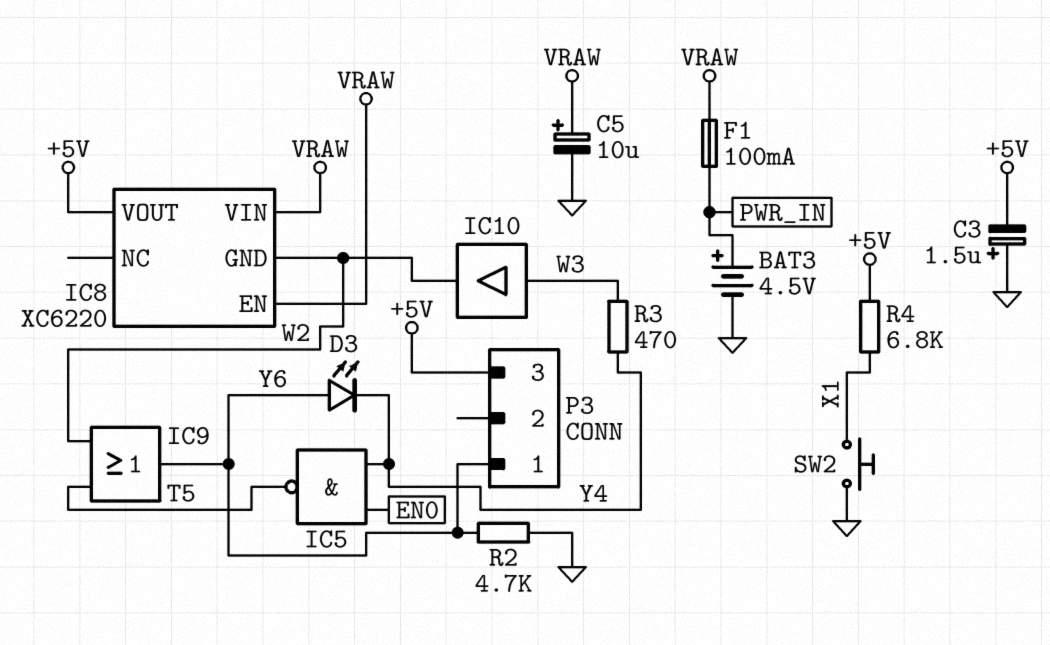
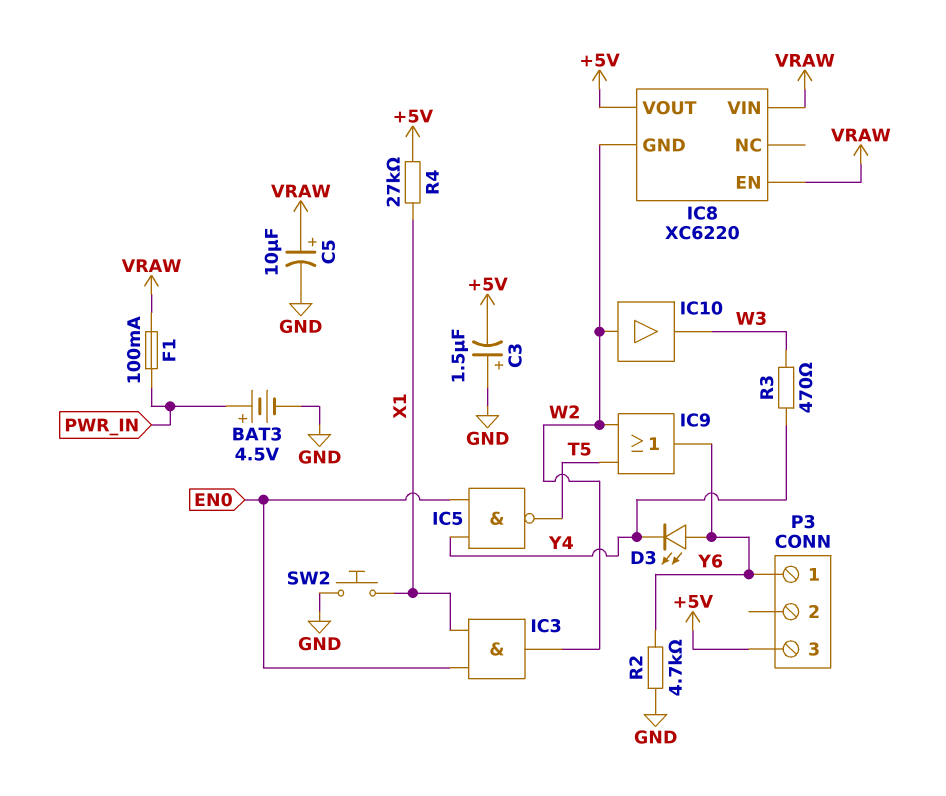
IC3: none -> AND (in EN0, in X1, out W2)
IC10: buffer (in W3, out W2) -> buffer (in W2, out W3)
R4: 6.8k (+5V, X1) -> 27k (+5V, X1)

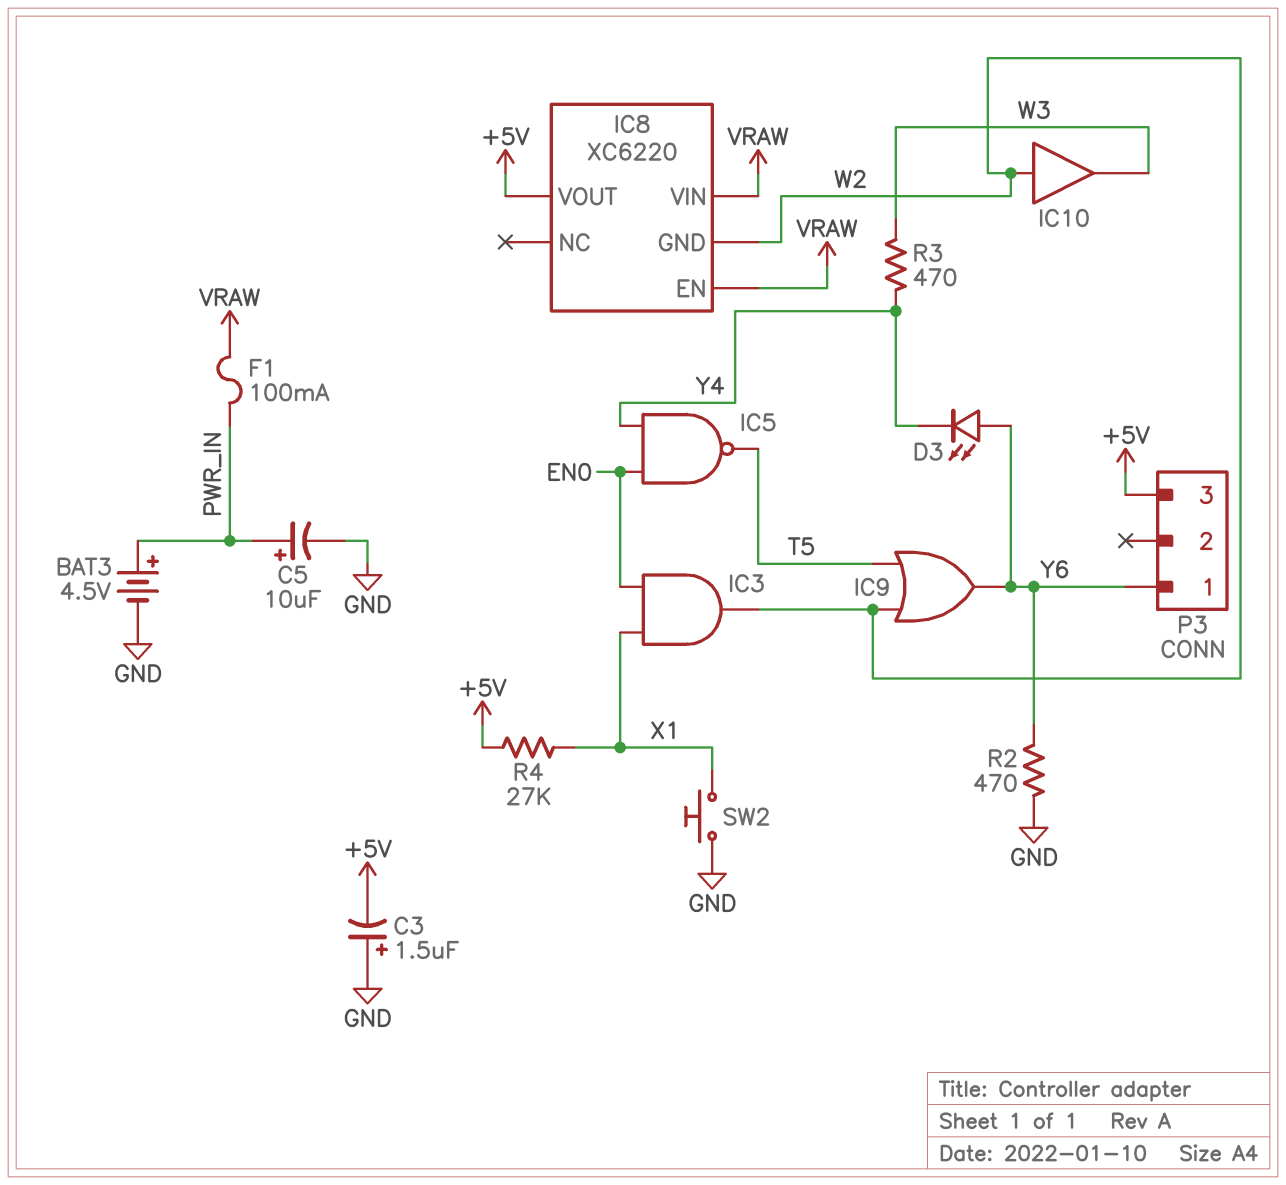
C5: 10uF (plus VRAW, minus GND) -> 10uF (plus PWR_IN, minus GND)
R2: 4.7k (GND, Y6) -> 470 (GND, Y6)

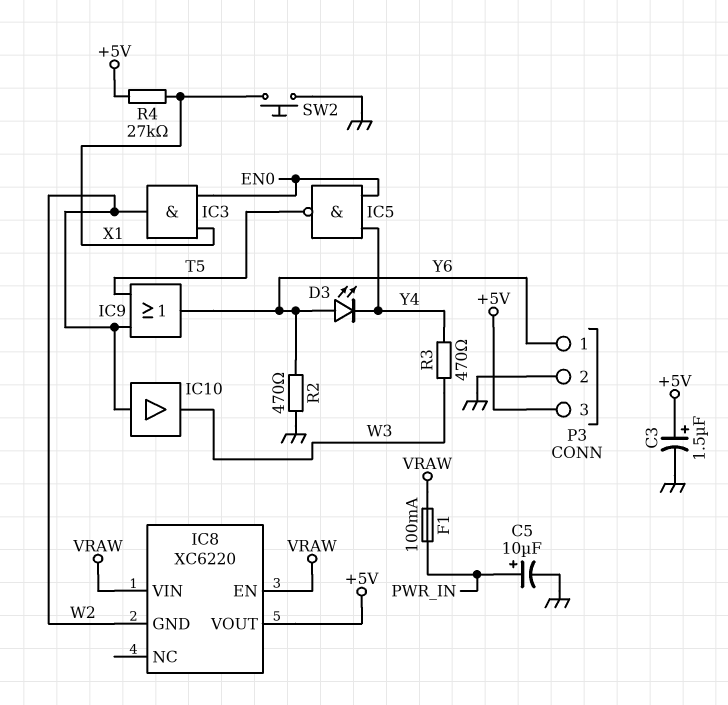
BAT3: 4.5V (plus PWR_IN, minus GND) -> none
C3: 1.5uF (plus GND, minus +5V) -> 1.5uF (plus +5V, minus GND)
P3 pin 2: none -> GND

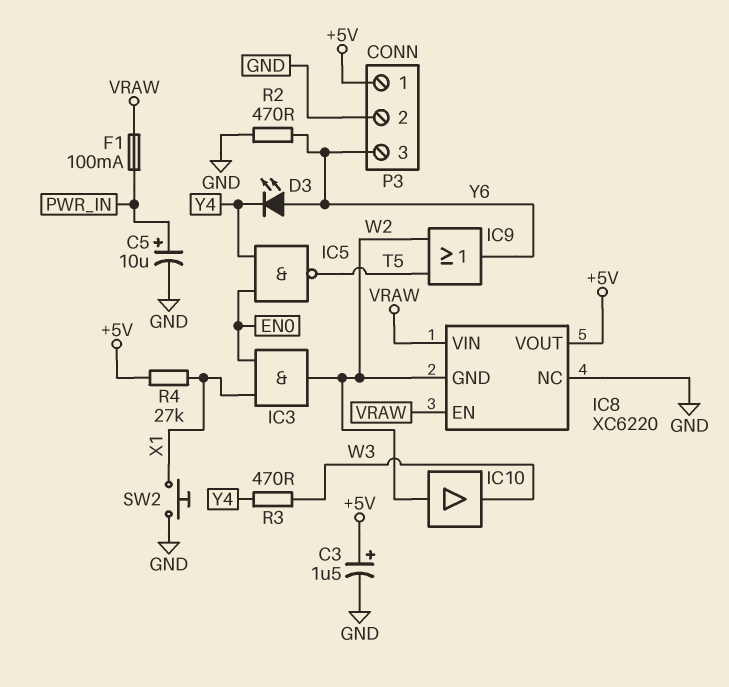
IC8 pin NC: none -> GND
P3 pin 1: Y6 -> +5V
P3 pin 3: +5V -> Y6

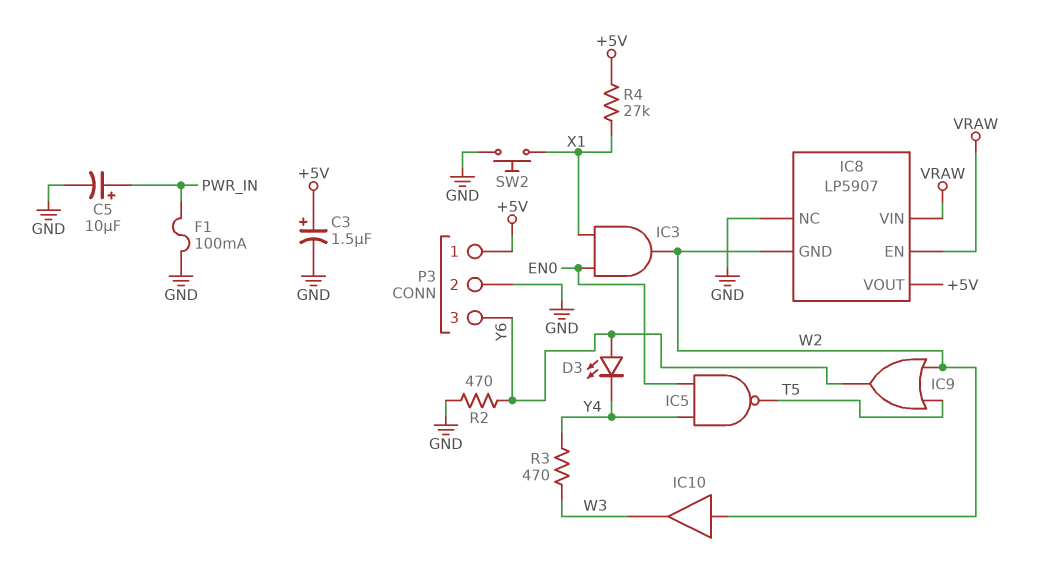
F1: 100mA (PWR_IN, VRAW) -> 100mA (GND, PWR_IN)
IC8: XC6220 -> LP5907

